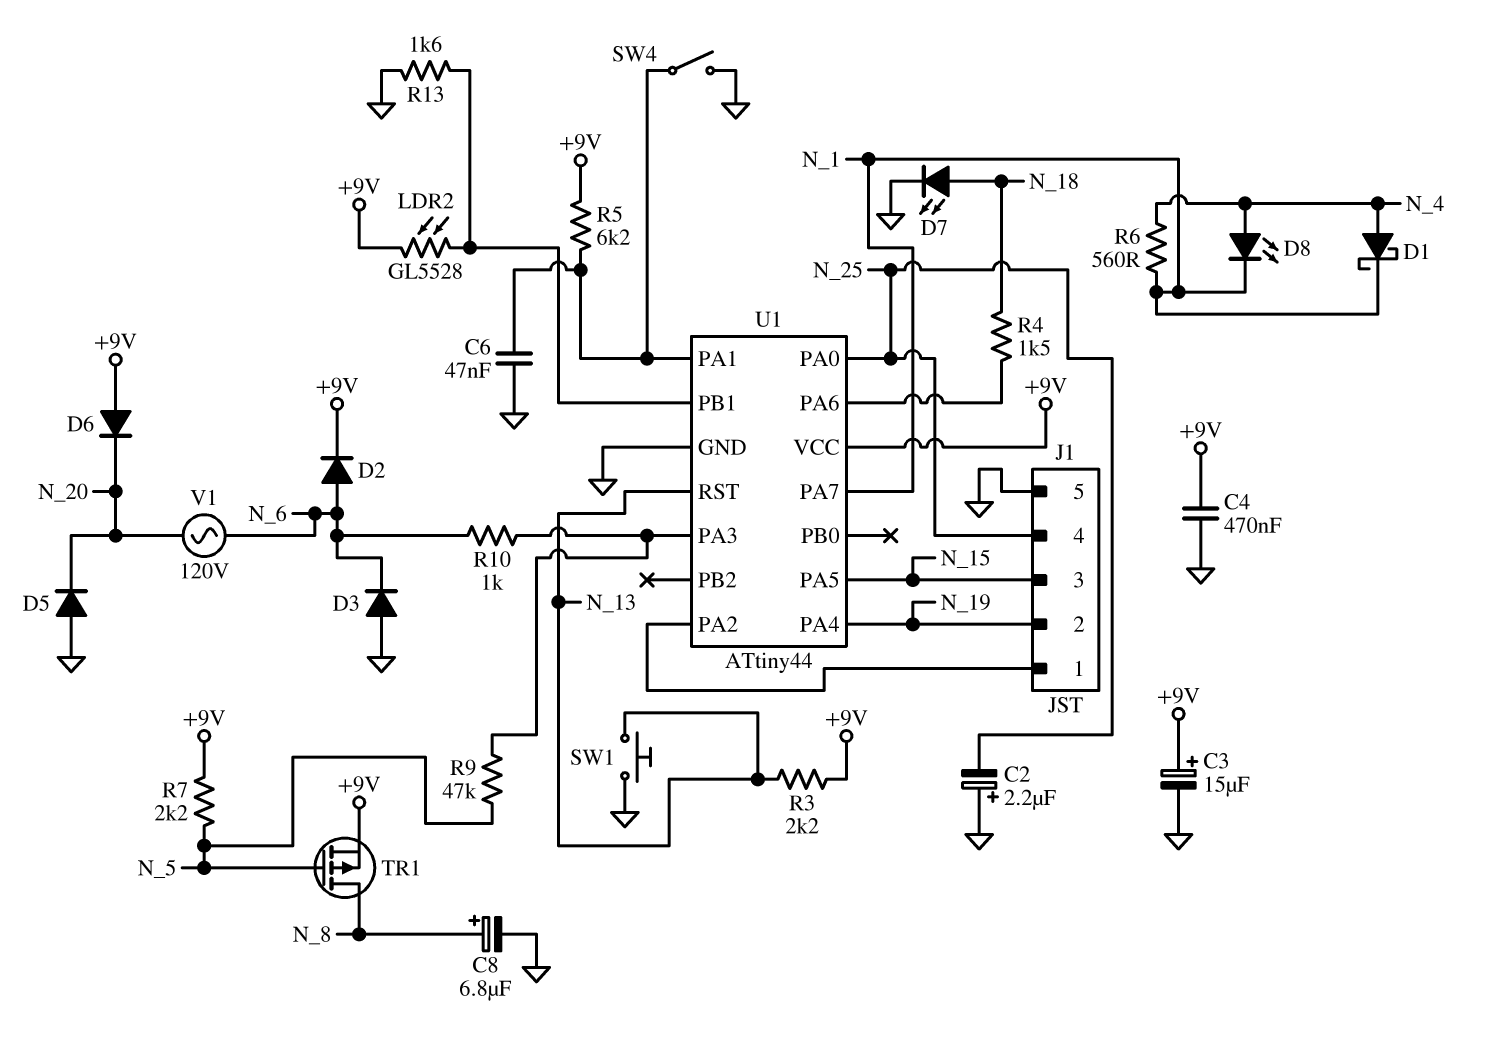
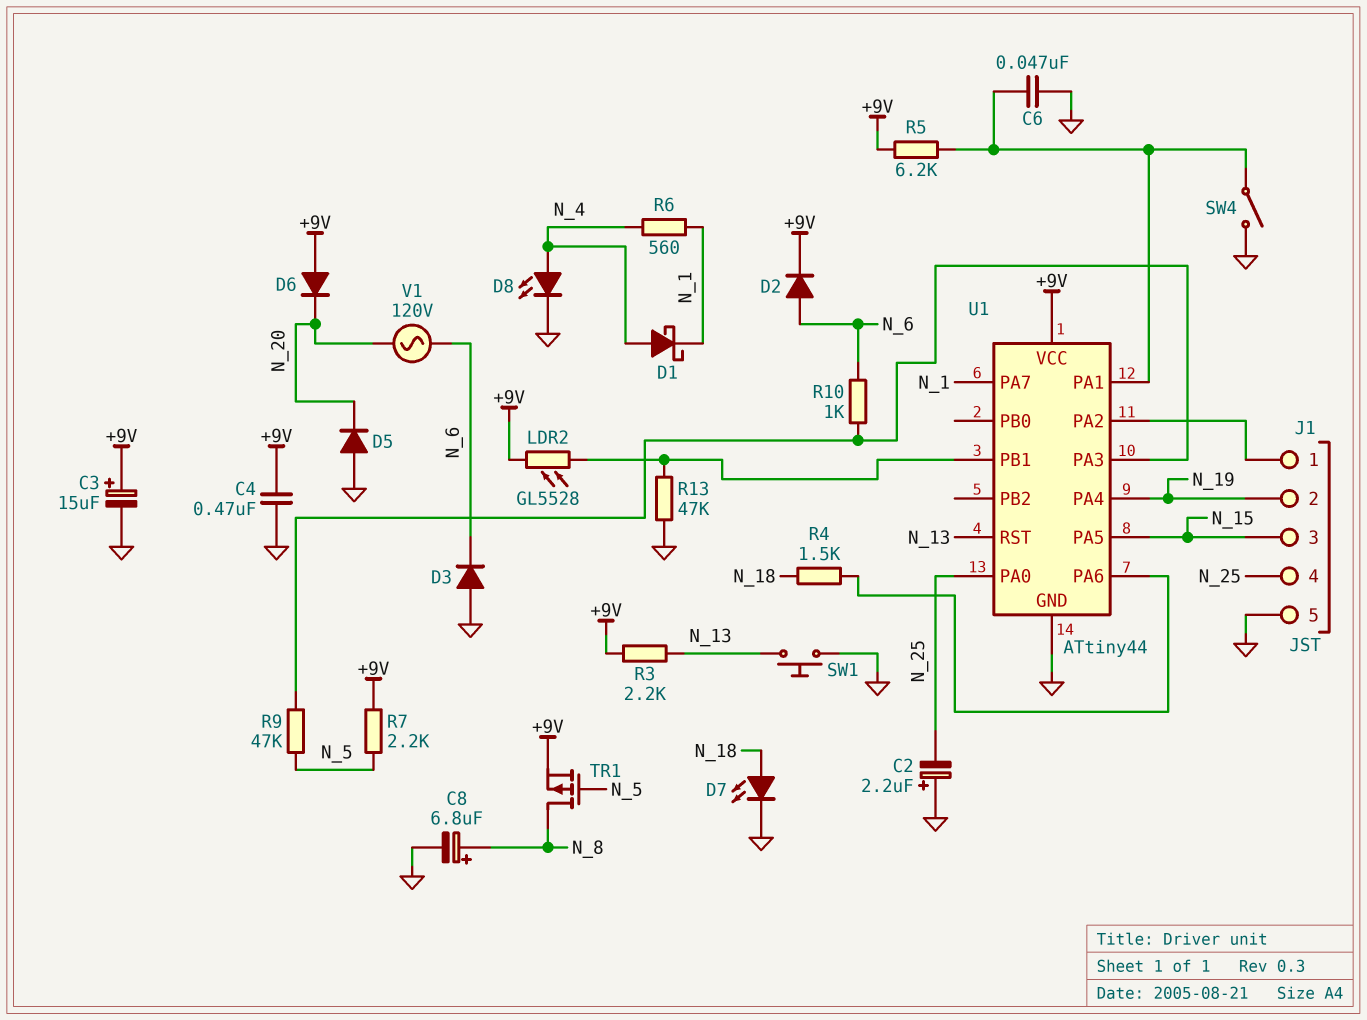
D8: LED (A N_4, K N_1) -> LED (A N_4, K GND)
R13: 1.6k (GND, U1/PB1) -> 47k (GND, U1/PB1)

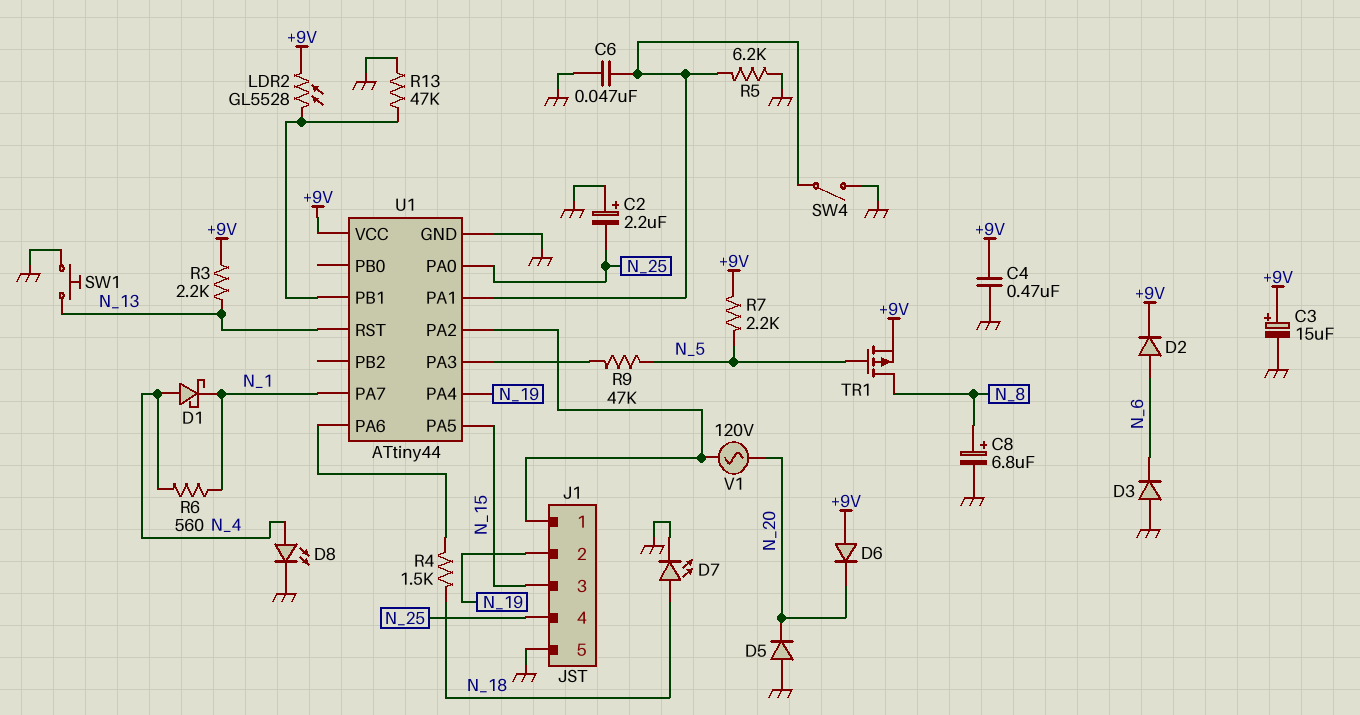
R5: 6.2k (+9V, U1/PA1) -> 6.2k (GND, U1/PA1)
R10: 1k (N_6, U1/PA3) -> none
V1: AC 120V (N_6, N_20) -> AC 120V (J1/1, N_20)

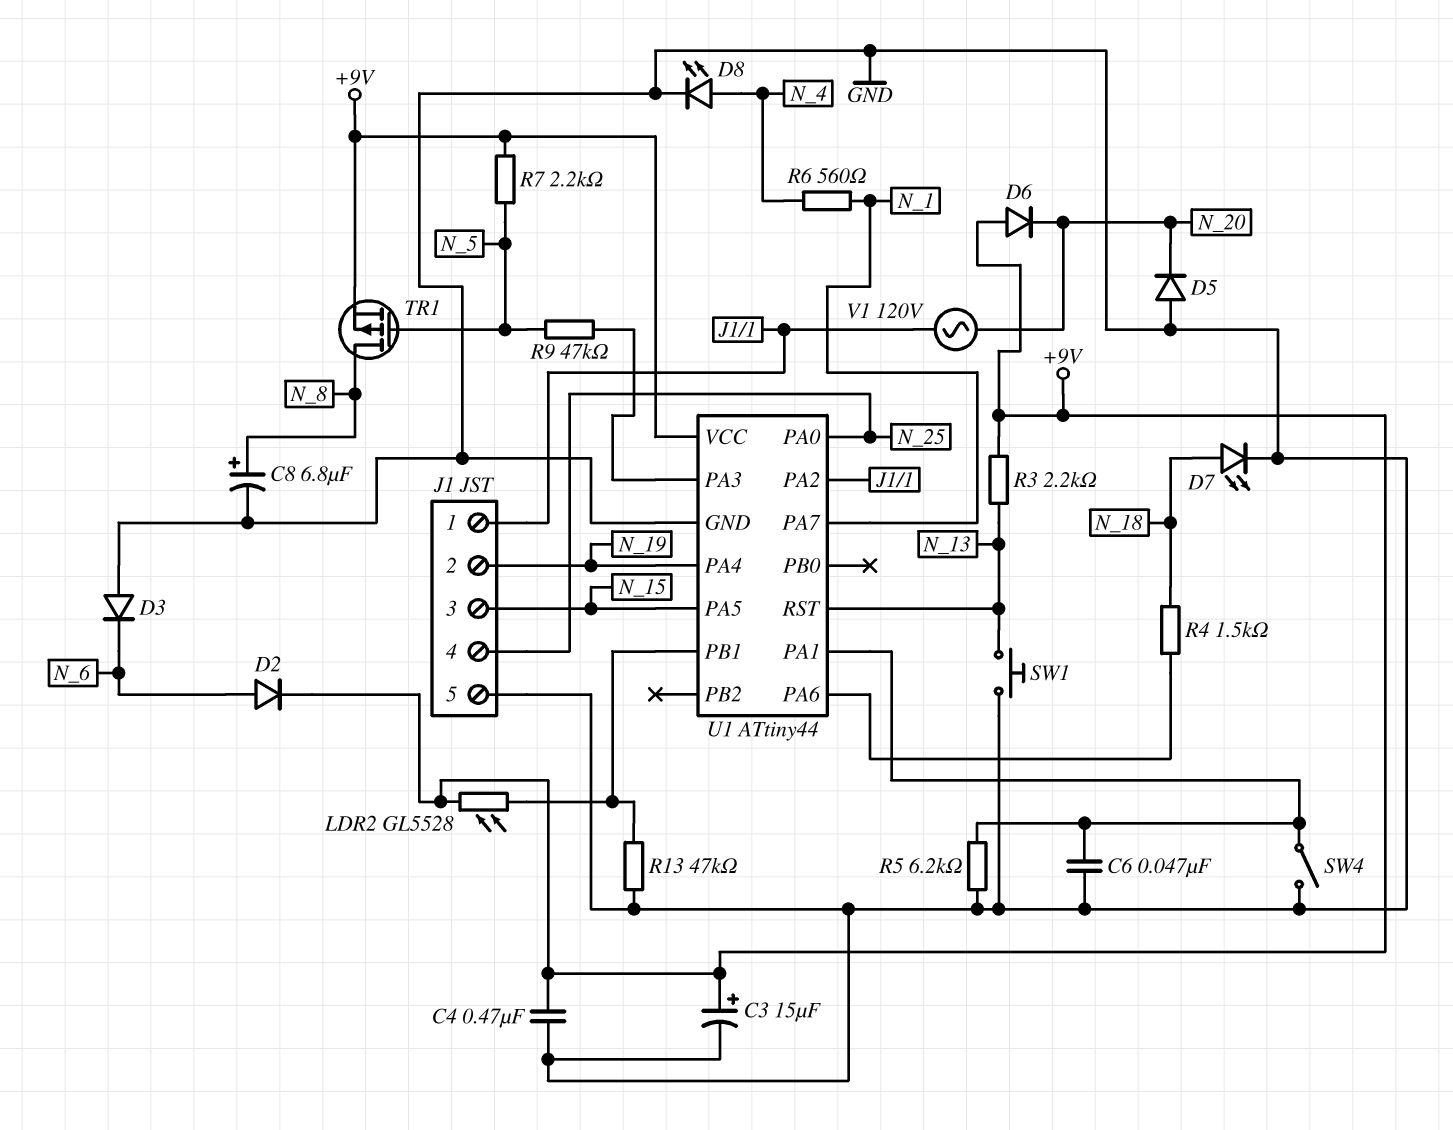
C2: 2.2uF (plus GND, minus N_25) -> none
D1: schottky (A N_4, K N_1) -> none

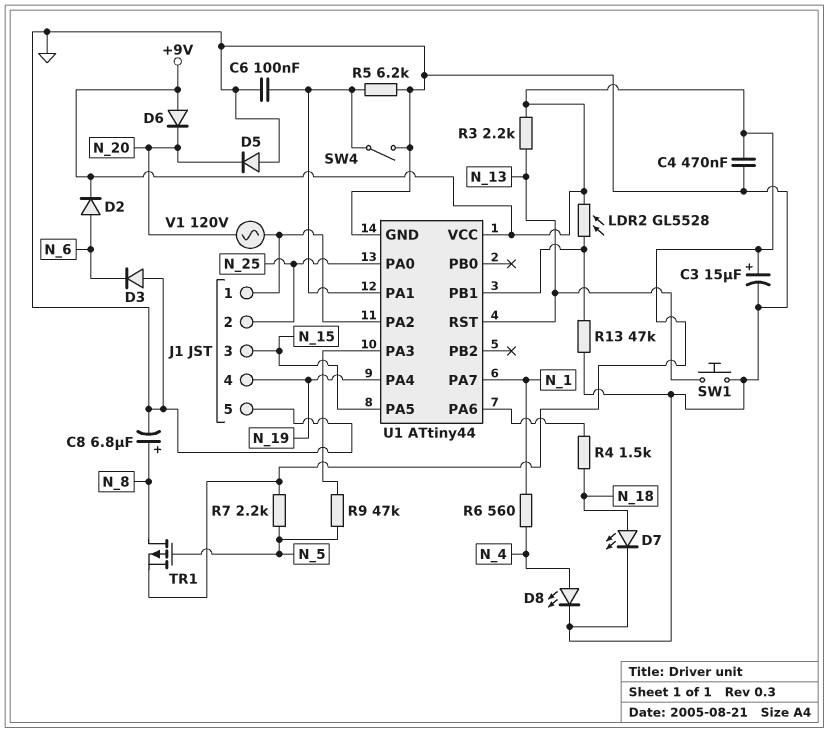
C6: 47nF (GND, U1/PA1) -> 100nF (GND, U1/PA1)
J1 pin 2: N_19 -> N_25
J1 pin 4: N_25 -> N_19

